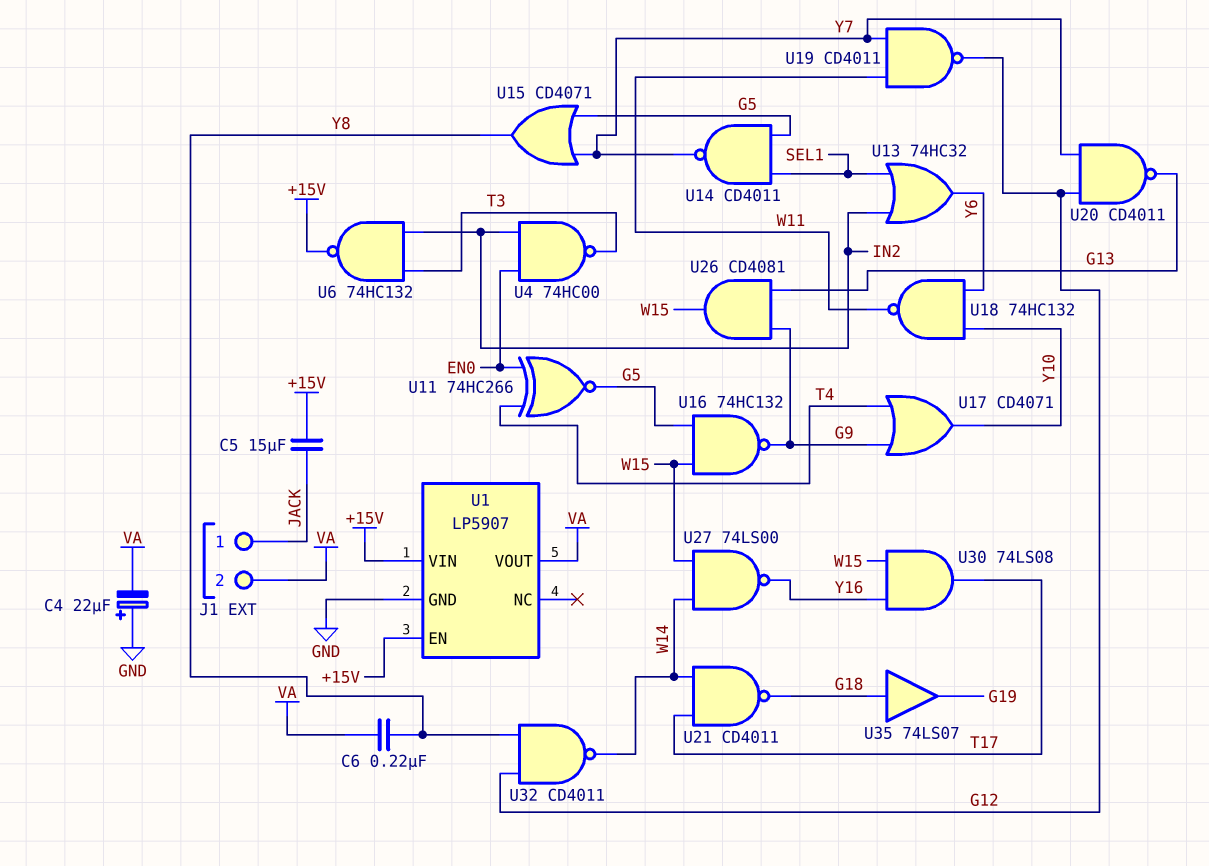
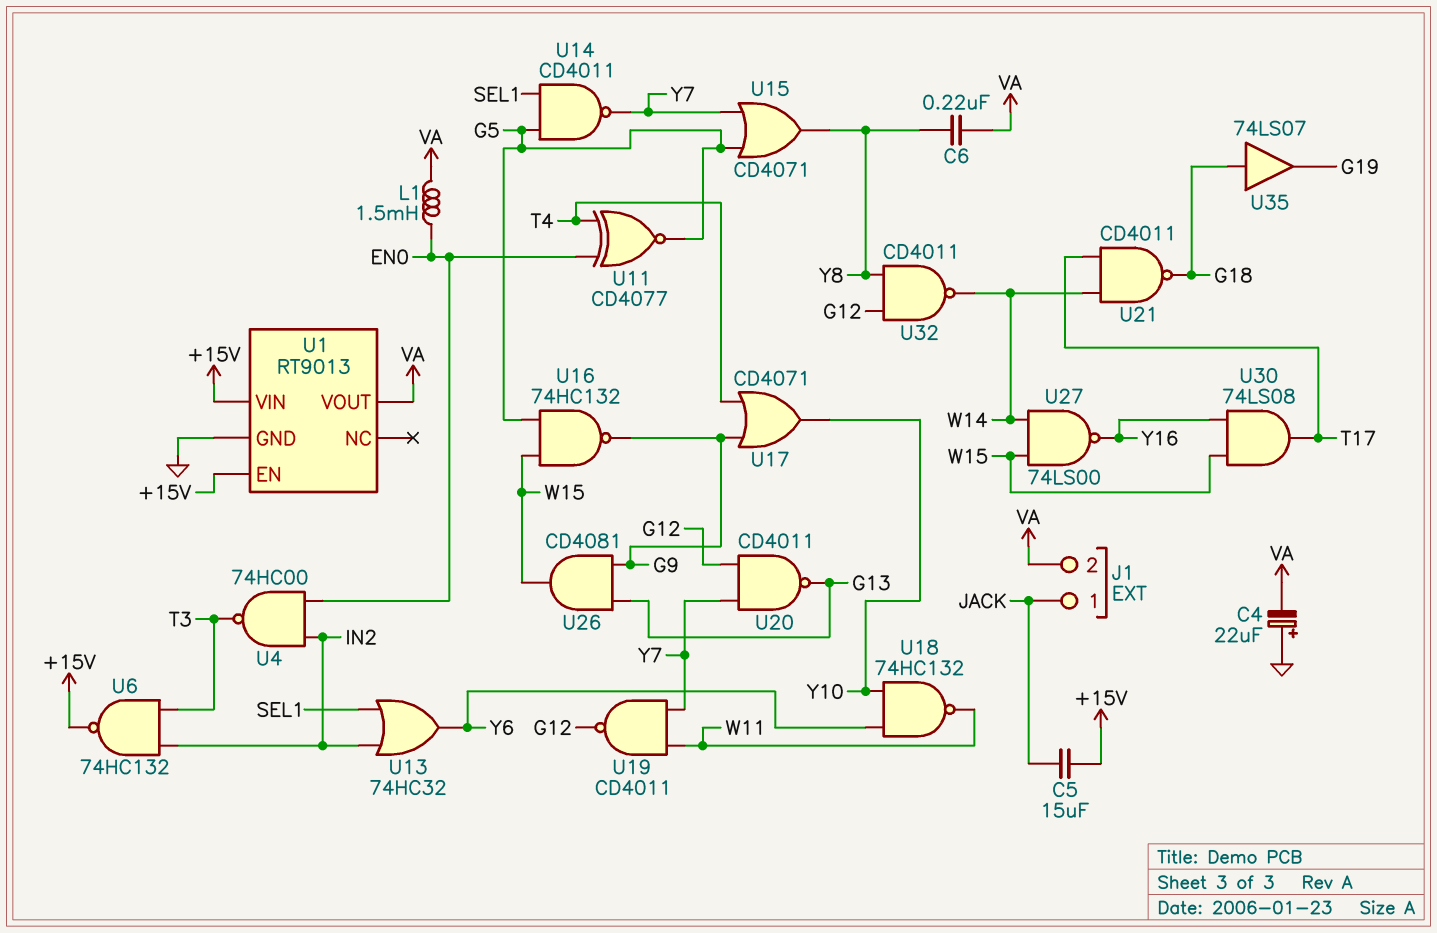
L1: none -> 1.5mH (EN0, VA)
U1: LP5907 -> RT9013
U11: XNOR 74HC266 (in EN0, in T4, out G5) -> XNOR CD4077 (in EN0, in T4, out G5)

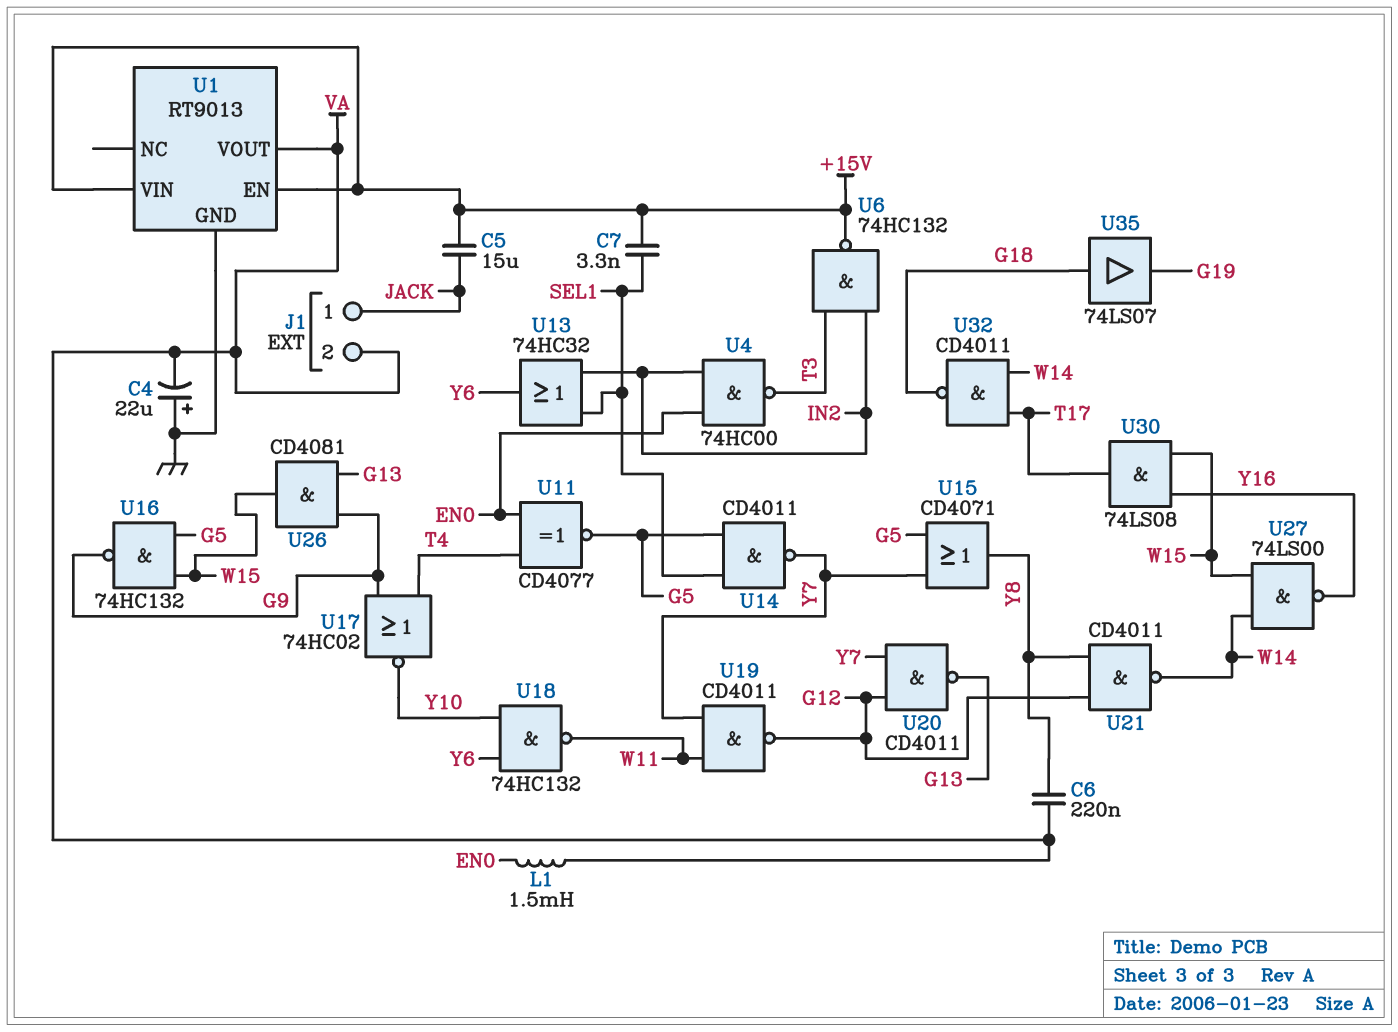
C7: none -> 3.3nF (+15V, SEL1)
U17: OR CD4071 (in G9, in T4, out Y10) -> NOR 74HC02 (in G9, in T4, out Y10)
U21: NAND CD4011 (in T17, in W14, out G18) -> NAND CD4011 (in G12, in Y8, out W14)
U32: NAND CD4011 (in G12, in Y8, out W14) -> NAND CD4011 (in T17, in W14, out G18)

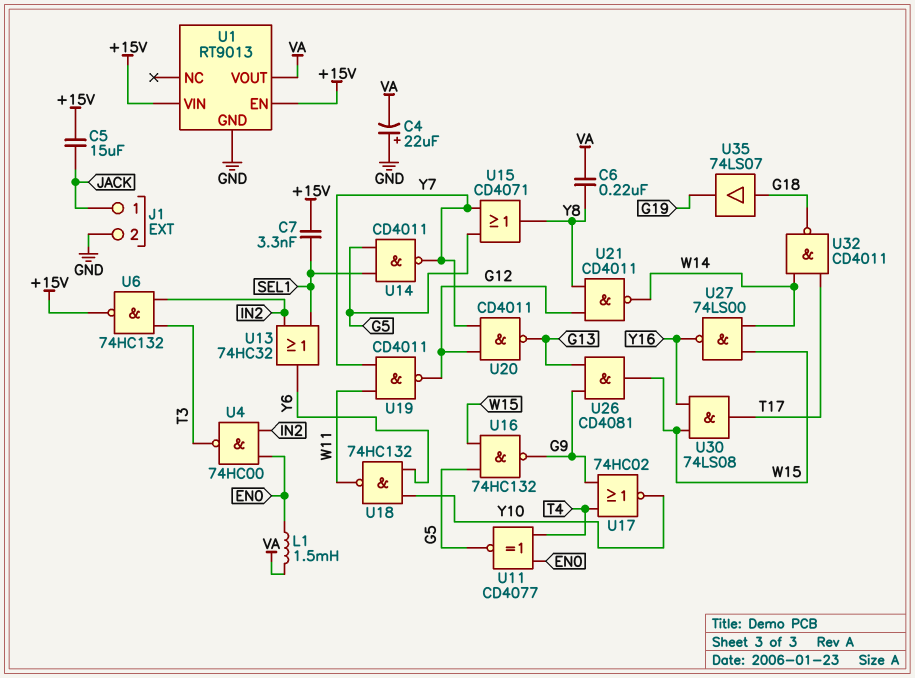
J1 pin 2: VA -> GND

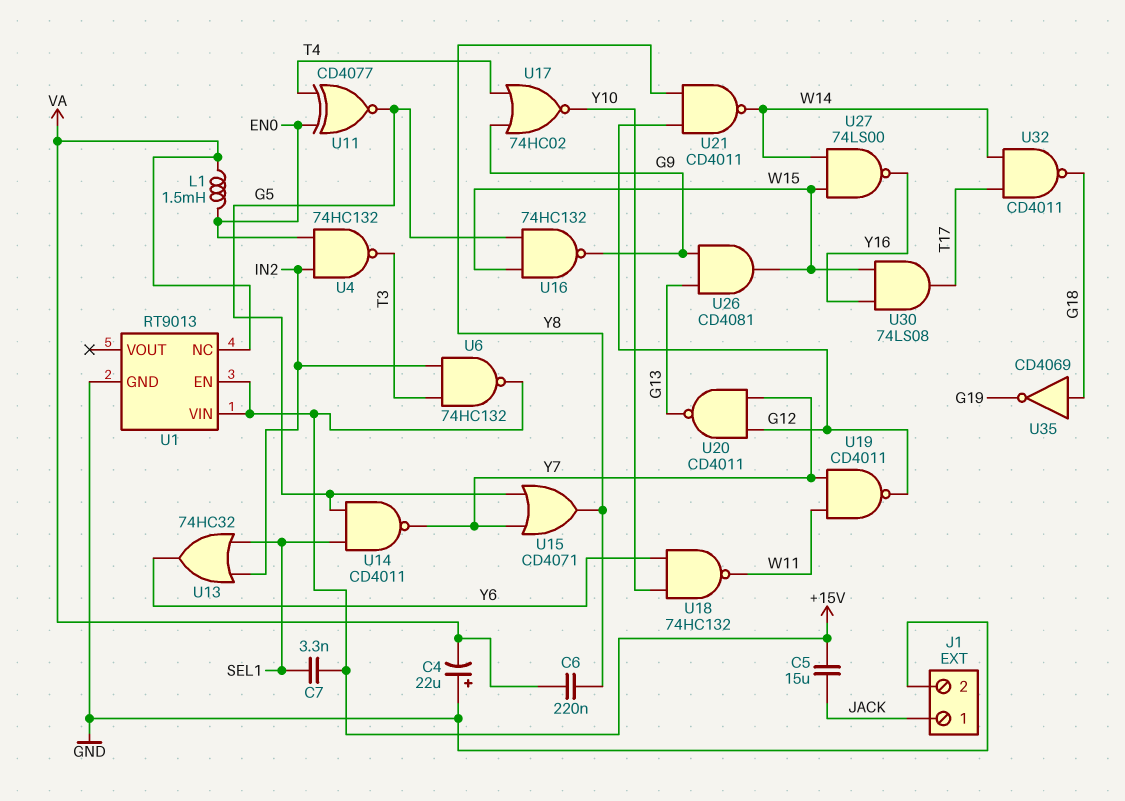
U1 pin NC: none -> VA
U1 pin VOUT: VA -> none
U4: NAND 74HC00 (in EN0, in IN2, out T3) -> NAND 74HC132 (in EN0, in IN2, out T3)
U35: buffer 74LS07 (in G18, out G19) -> NOT CD4069 (in G18, out G19)

